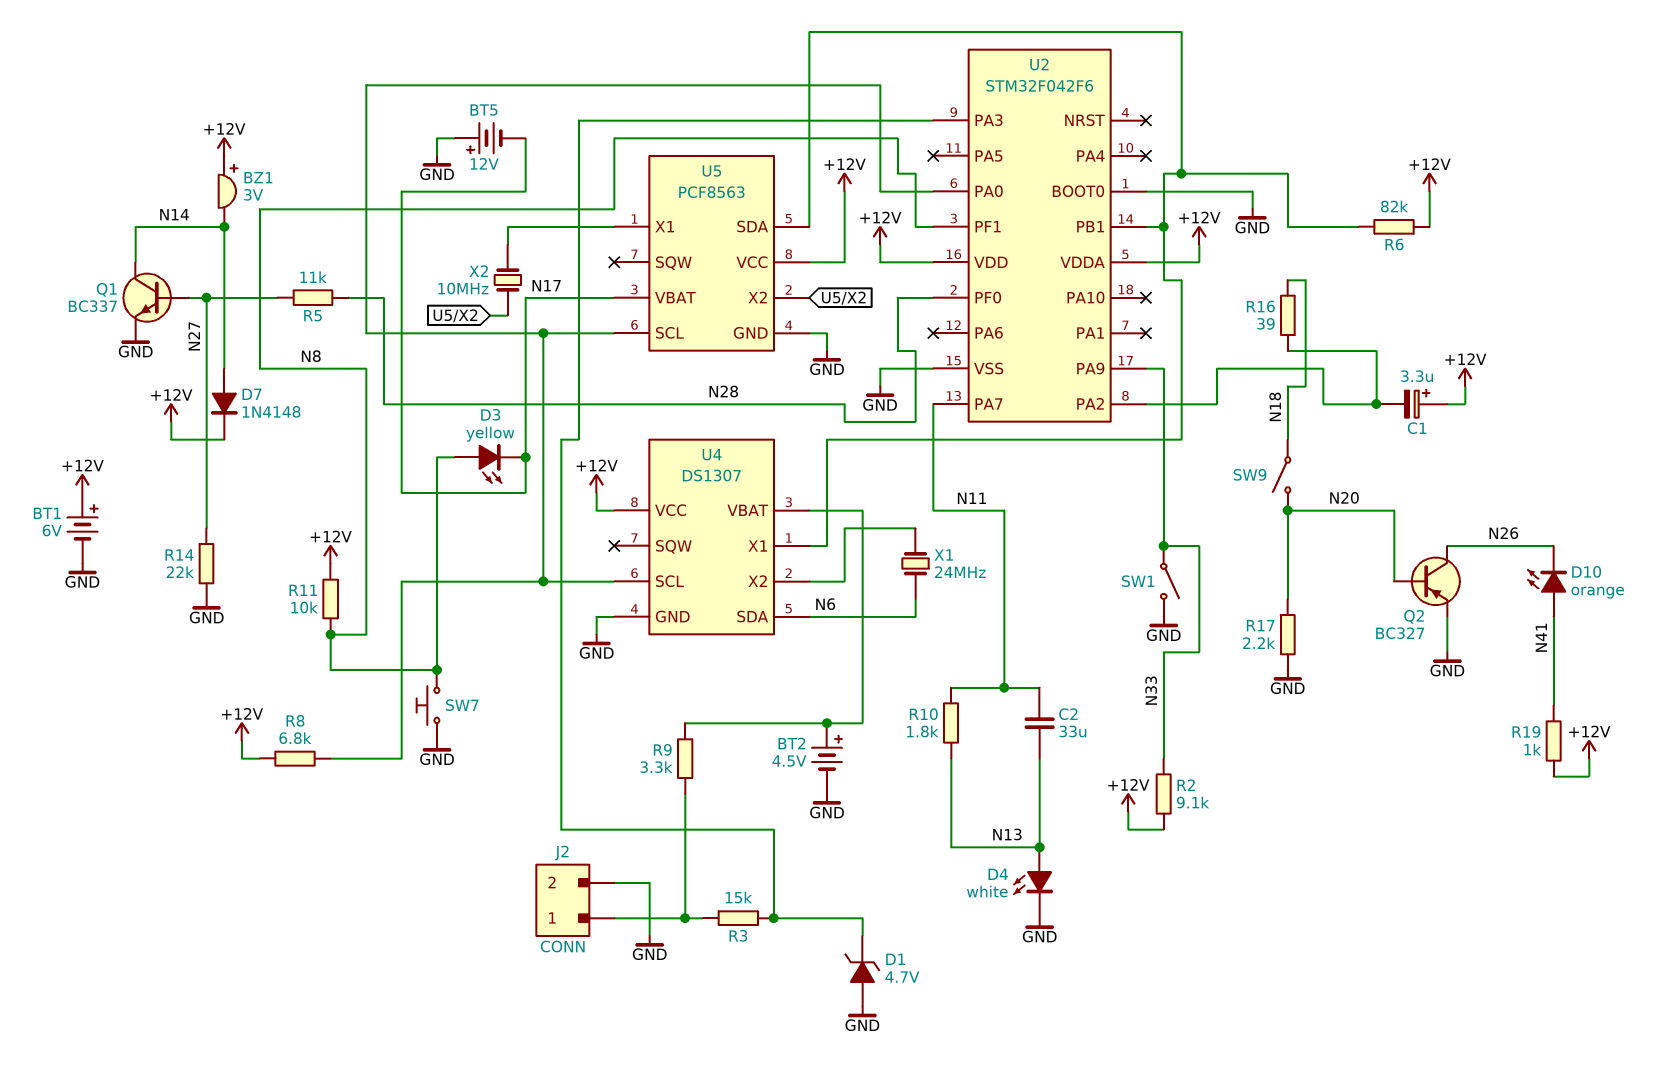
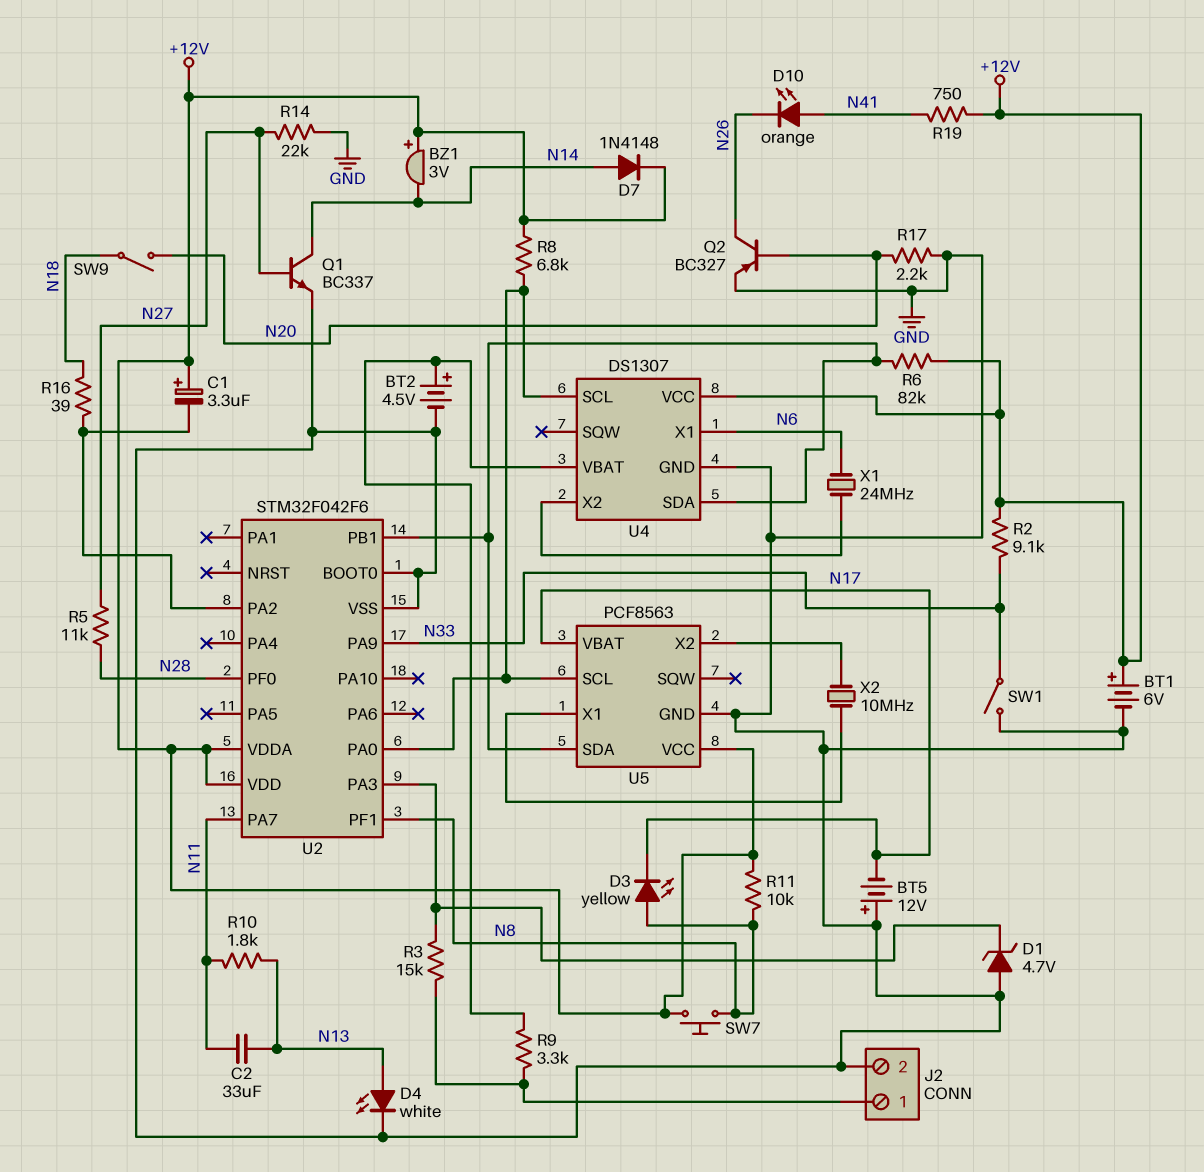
R19: 1k (+12V, N41) -> 750 (+12V, N41)
SW7: button (GND, N8) -> button (+12V, N8)
U4 pin SDA: N6 -> U2/PB1
U4 pin X1: U2/PB1 -> N6

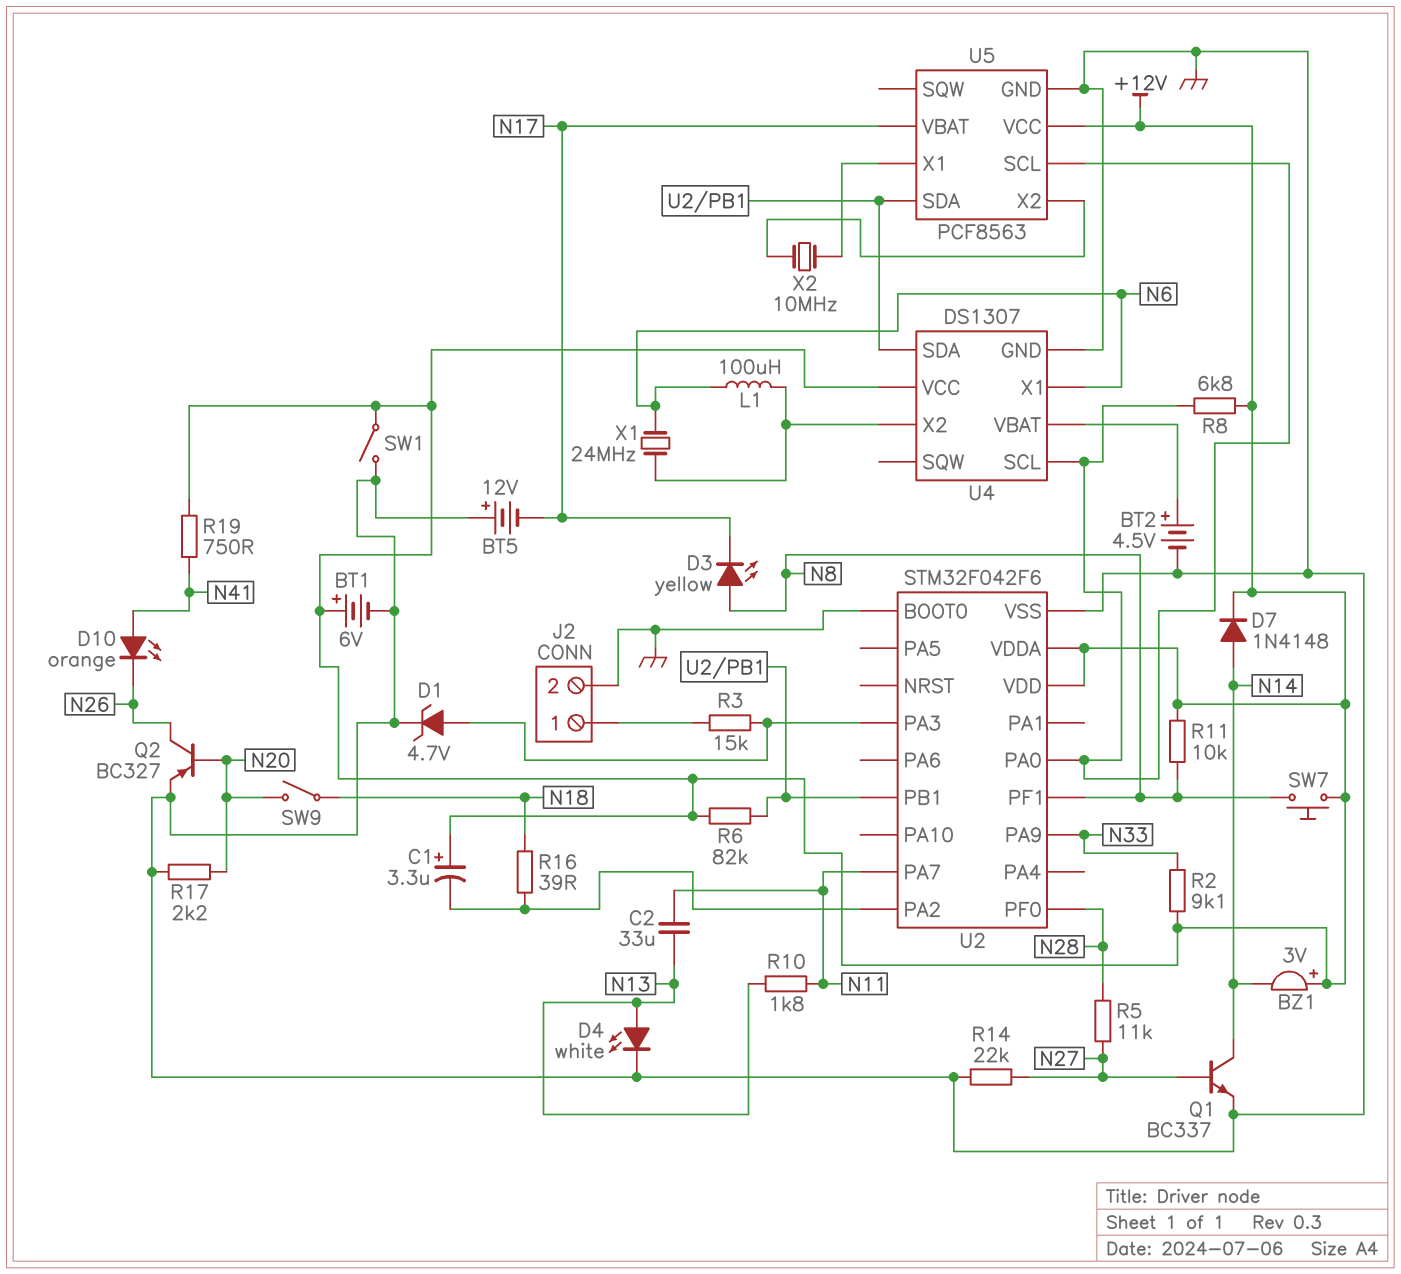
D1: zener 4.7V (A GND, K U2/PA3) -> zener 4.7V (A U2/PA3, K GND)
L1: none -> 100uH (N6, U4/X2)
R9: 3.3k (J2/1, U4/VBAT) -> none
SW1: switch (GND, N33) -> switch (+12V, GND)

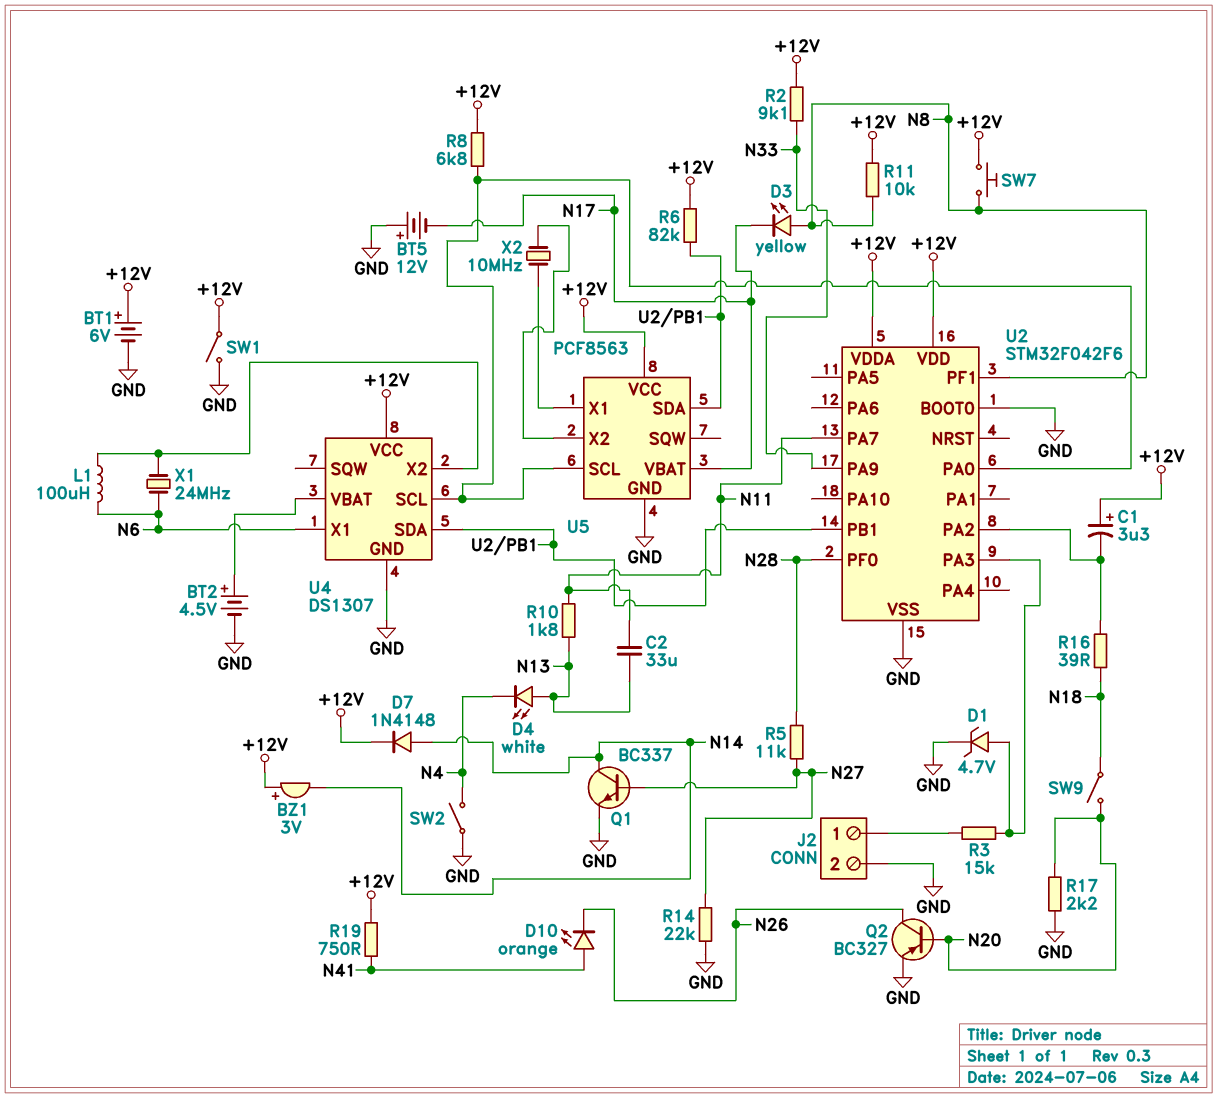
D4: LED white (A N13, K GND) -> LED white (A N13, K N4)
SW2: none -> switch (GND, N4)

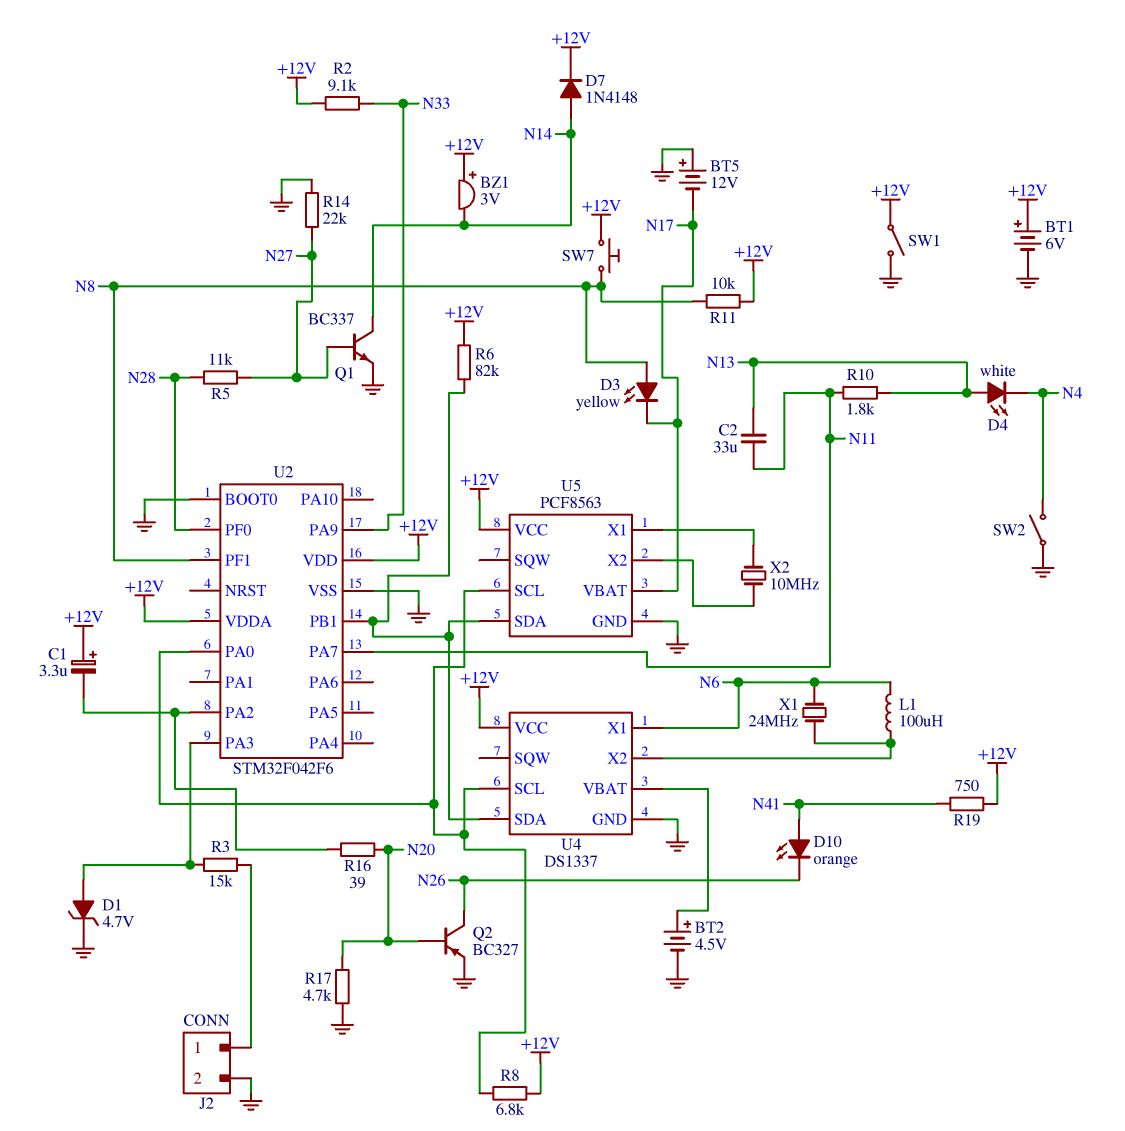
R16: 39 (N18, U2/PA2) -> 39 (N20, U2/PA2)
R17: 2.2k (GND, N20) -> 4.7k (GND, N20)
SW9: switch (N18, N20) -> none
U4: DS1307 -> DS1337

